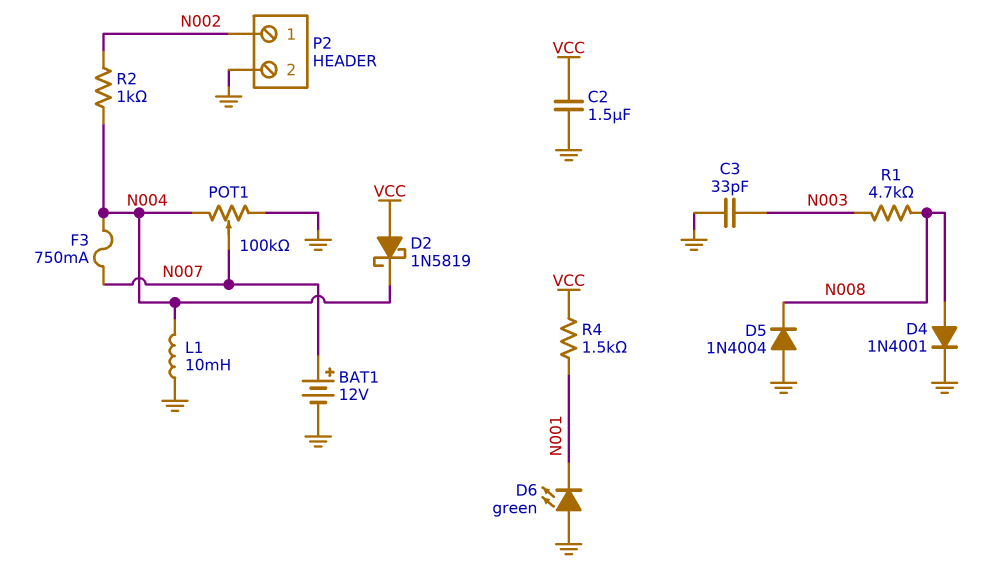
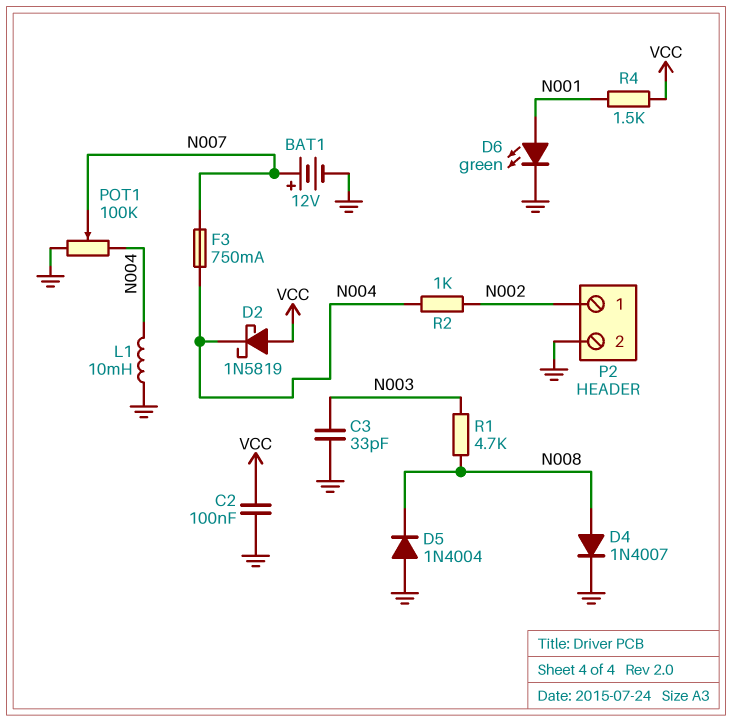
C2: 1.5uF (GND, VCC) -> 100nF (GND, VCC)
D4: diode 1N4001 (A N008, K GND) -> diode 1N4007 (A N008, K GND)
D6: LED green (A GND, K N001) -> LED green (A N001, K GND)

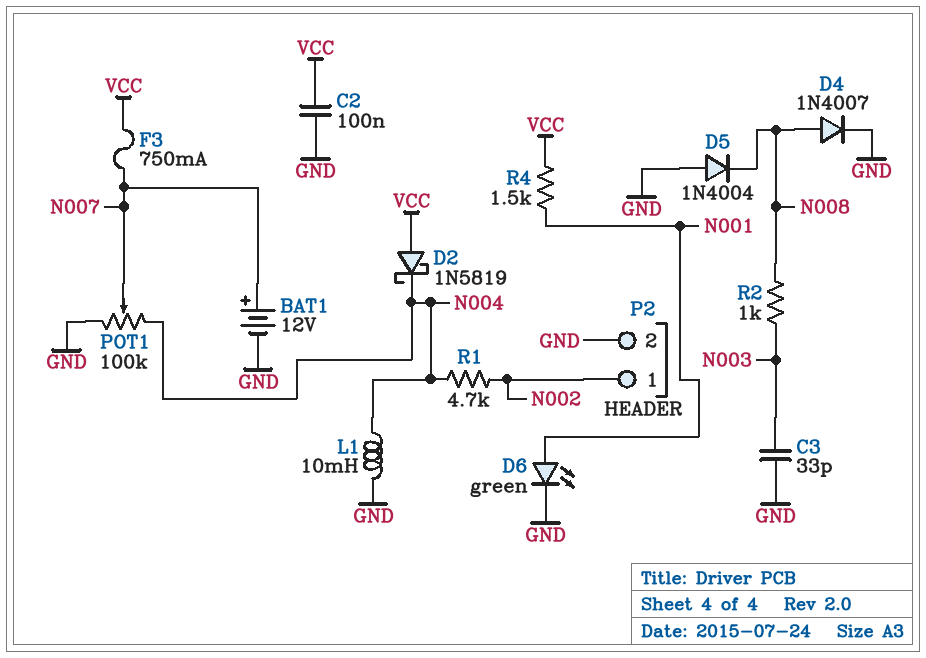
F3: 750mA (N004, N007) -> 750mA (N007, VCC)
R1: 4.7k (N003, N008) -> 4.7k (N002, N004)
R2: 1k (N002, N004) -> 1k (N003, N008)

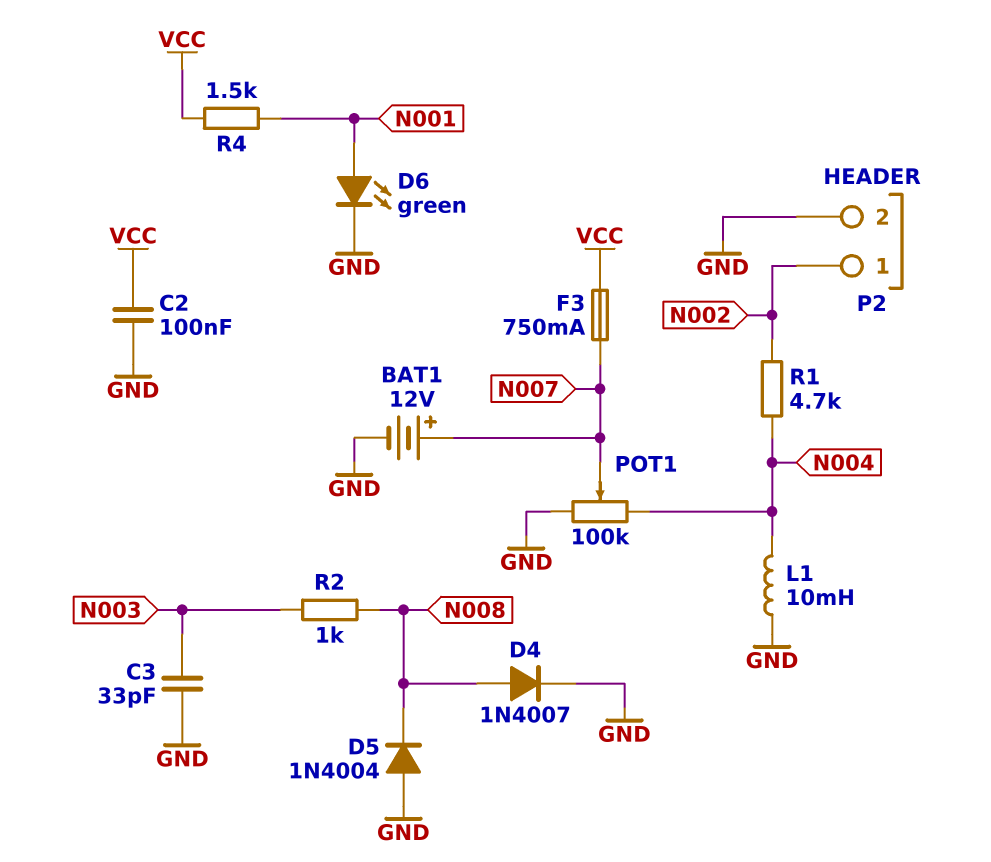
D2: schottky 1N5819 (A VCC, K N004) -> none

